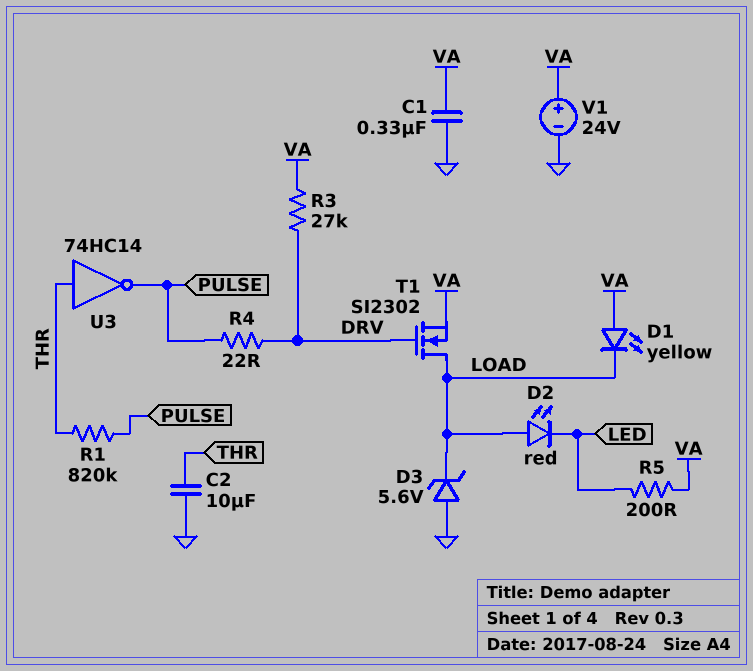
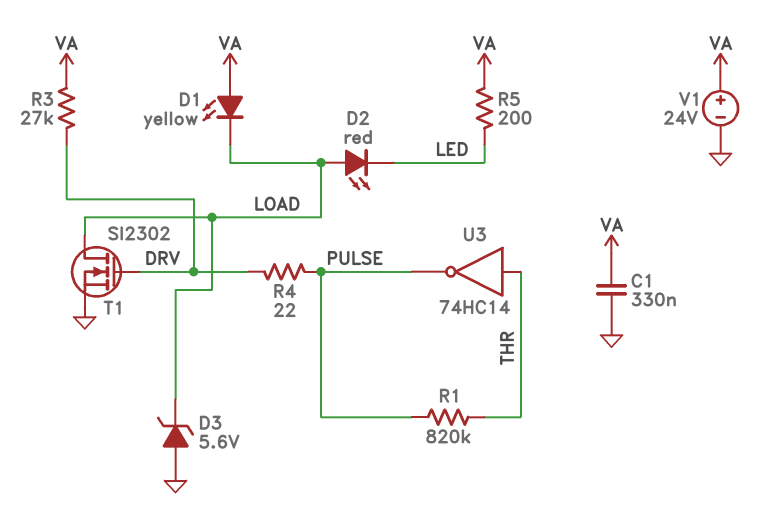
C2: 10uF (GND, THR) -> none
T1: NMOS SI2302 (G DRV, D LOAD, S VA) -> NMOS SI2302 (G DRV, D LOAD, S GND)

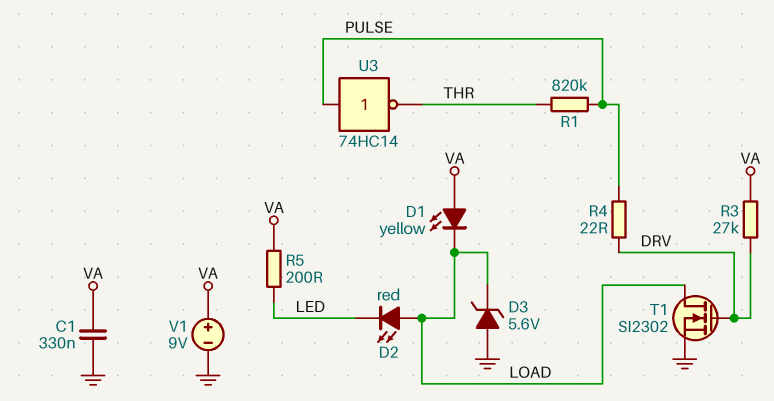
U3: NOT 74HC14 (in THR, out PULSE) -> NOT 74HC14 (in PULSE, out THR)
V1: 24V (plus VA, minus GND) -> 9V (plus VA, minus GND)

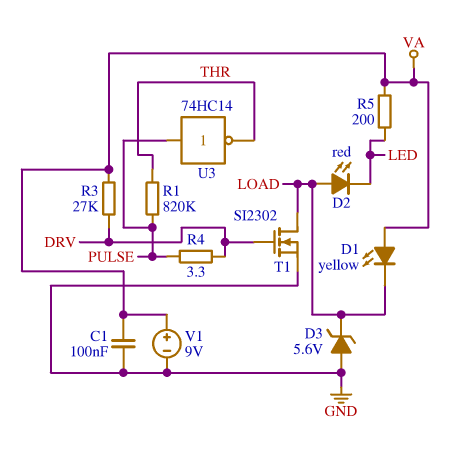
C1: 330nF (GND, VA) -> 100nF (GND, VA)
R4: 22 (DRV, PULSE) -> 3.3 (DRV, PULSE)

